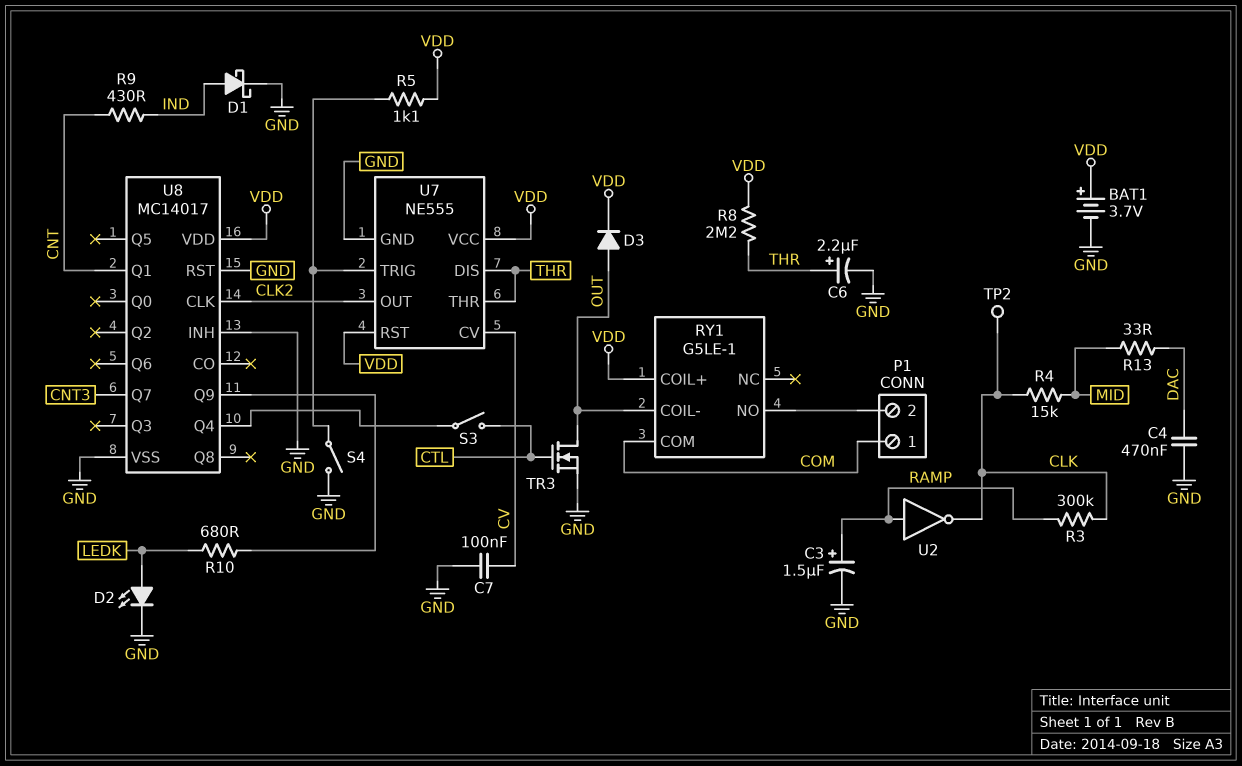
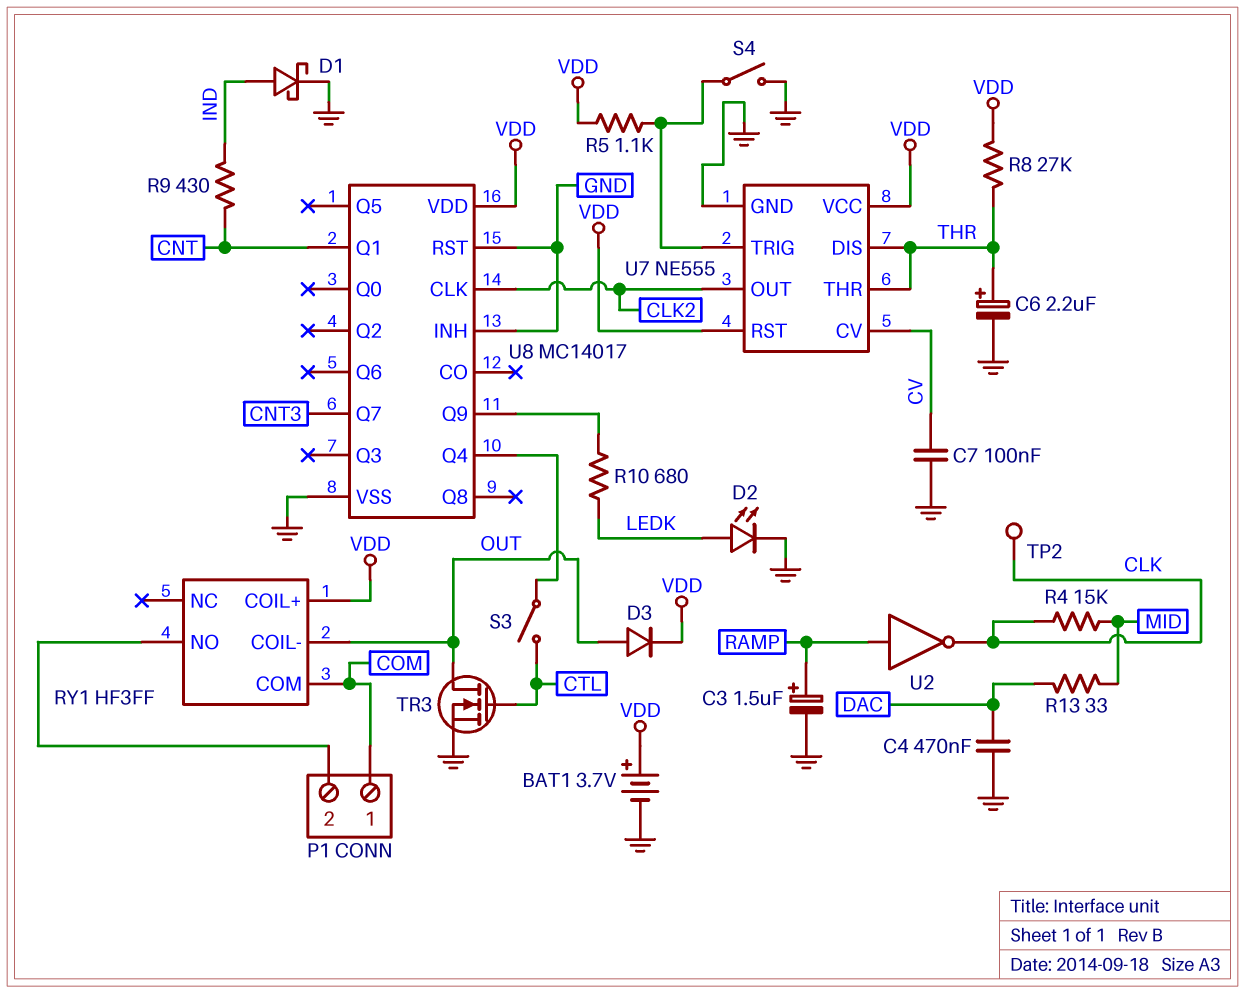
R3: 300k (CLK, RAMP) -> none
R8: 2.2M (THR, VDD) -> 27k (THR, VDD)
RY1: G5LE-1 -> HF3FF

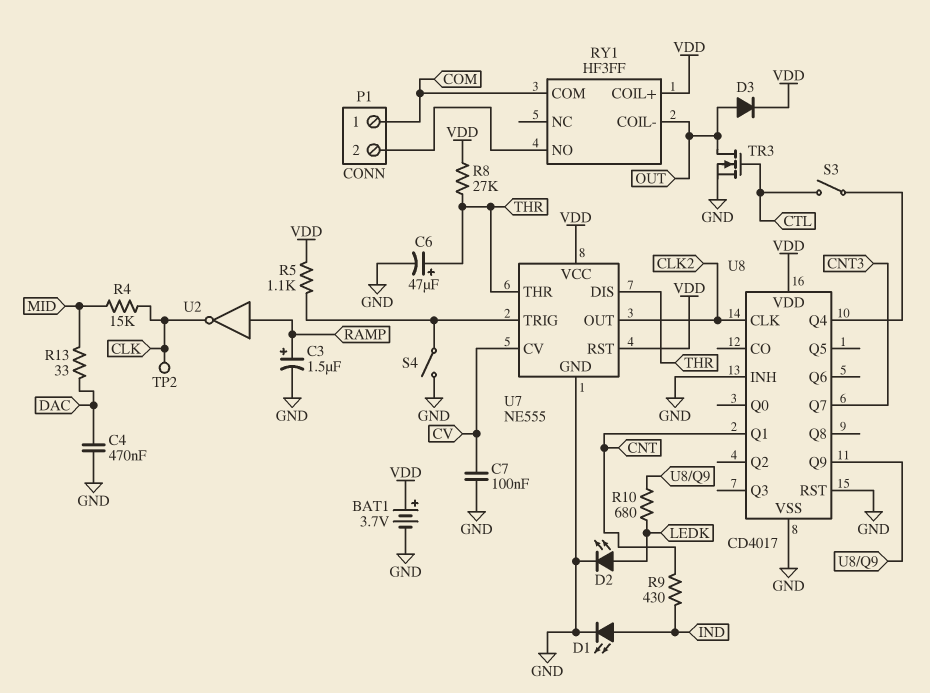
C6: 2.2uF (plus THR, minus GND) -> 47uF (plus THR, minus GND)
D1: schottky (A IND, K GND) -> LED (A IND, K GND)
U8: MC14017 -> CD4017

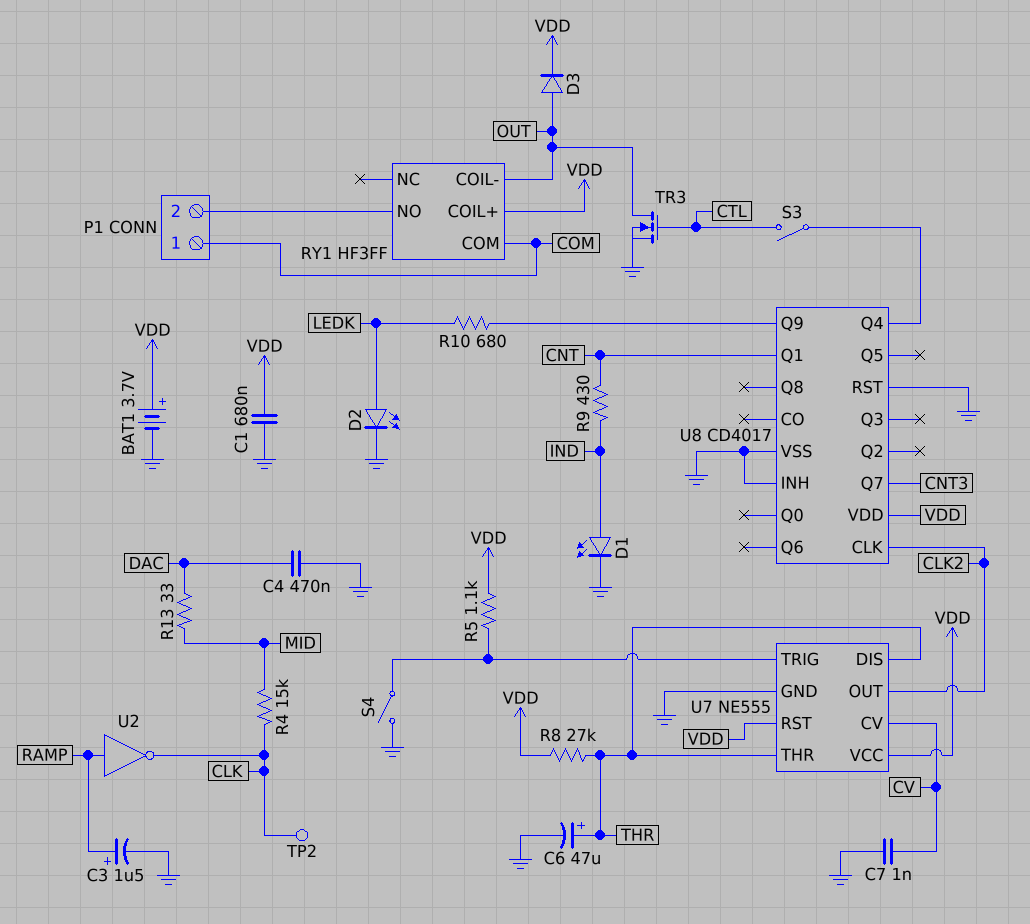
C1: none -> 680nF (GND, VDD)
C7: 100nF (CV, GND) -> 1nF (CV, GND)

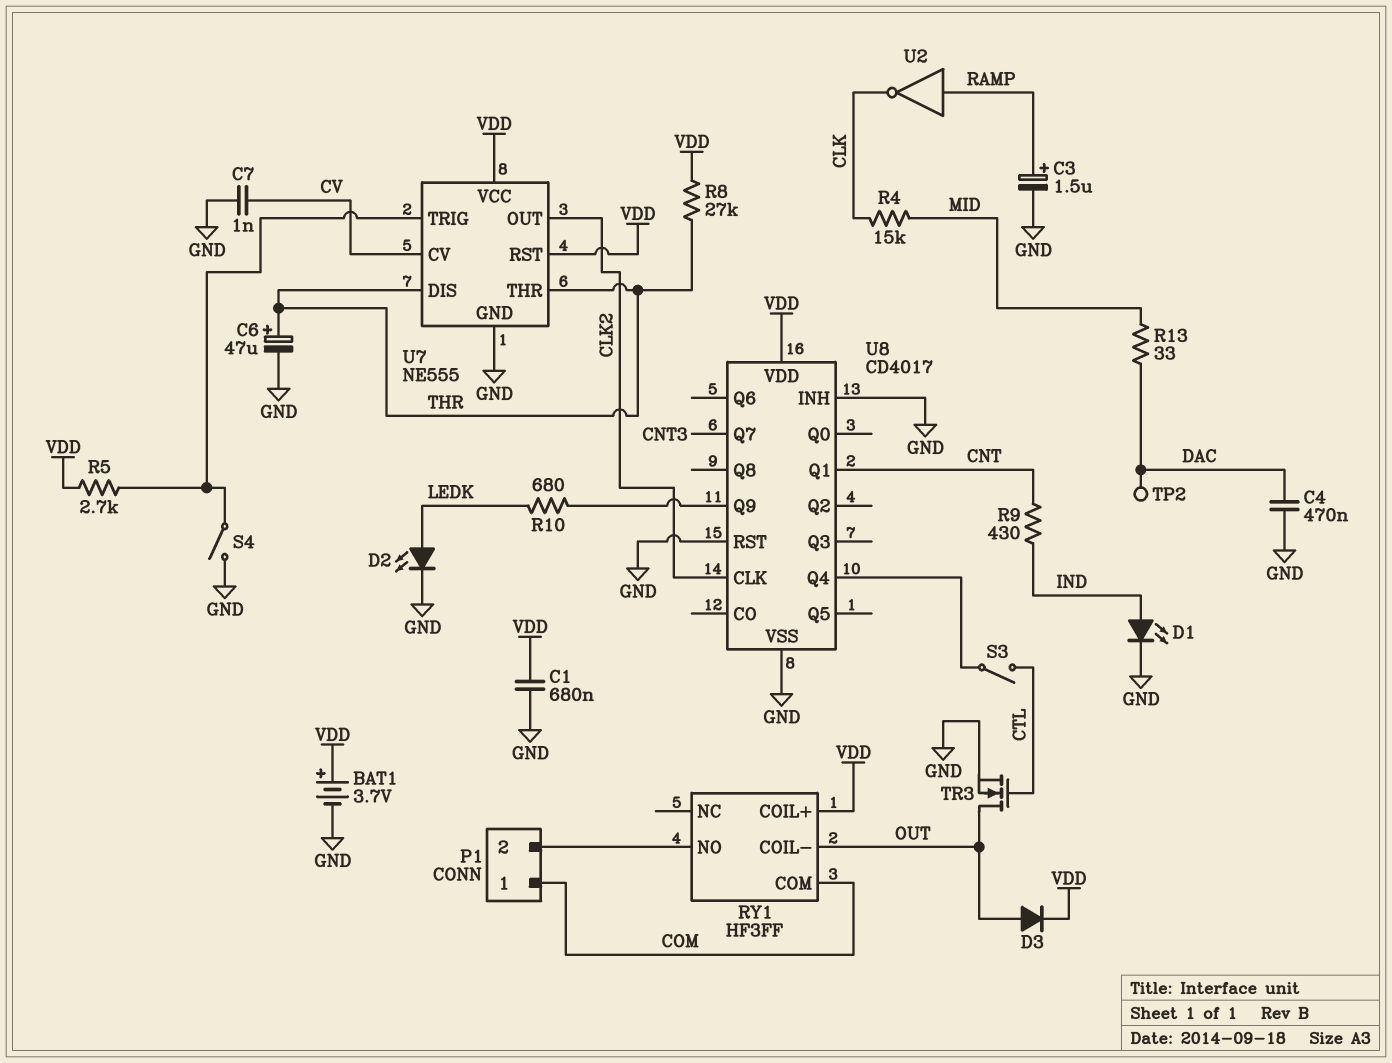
R5: 1.1k (U7/TRIG, VDD) -> 2.7k (U7/TRIG, VDD)
TP2: test point (CLK) -> test point (DAC)

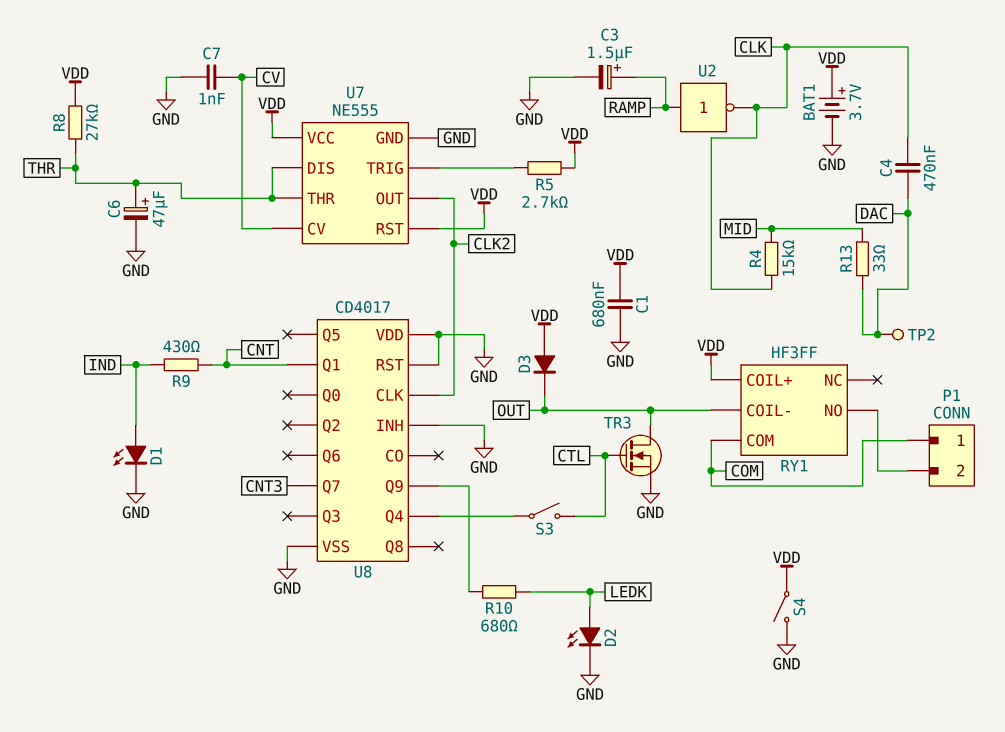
C4: 470nF (DAC, GND) -> 470nF (CLK, DAC)
D3: diode (A OUT, K VDD) -> diode (A VDD, K OUT)
S4: switch (GND, U7/TRIG) -> switch (GND, VDD)
U8 pin VDD: VDD -> GND

